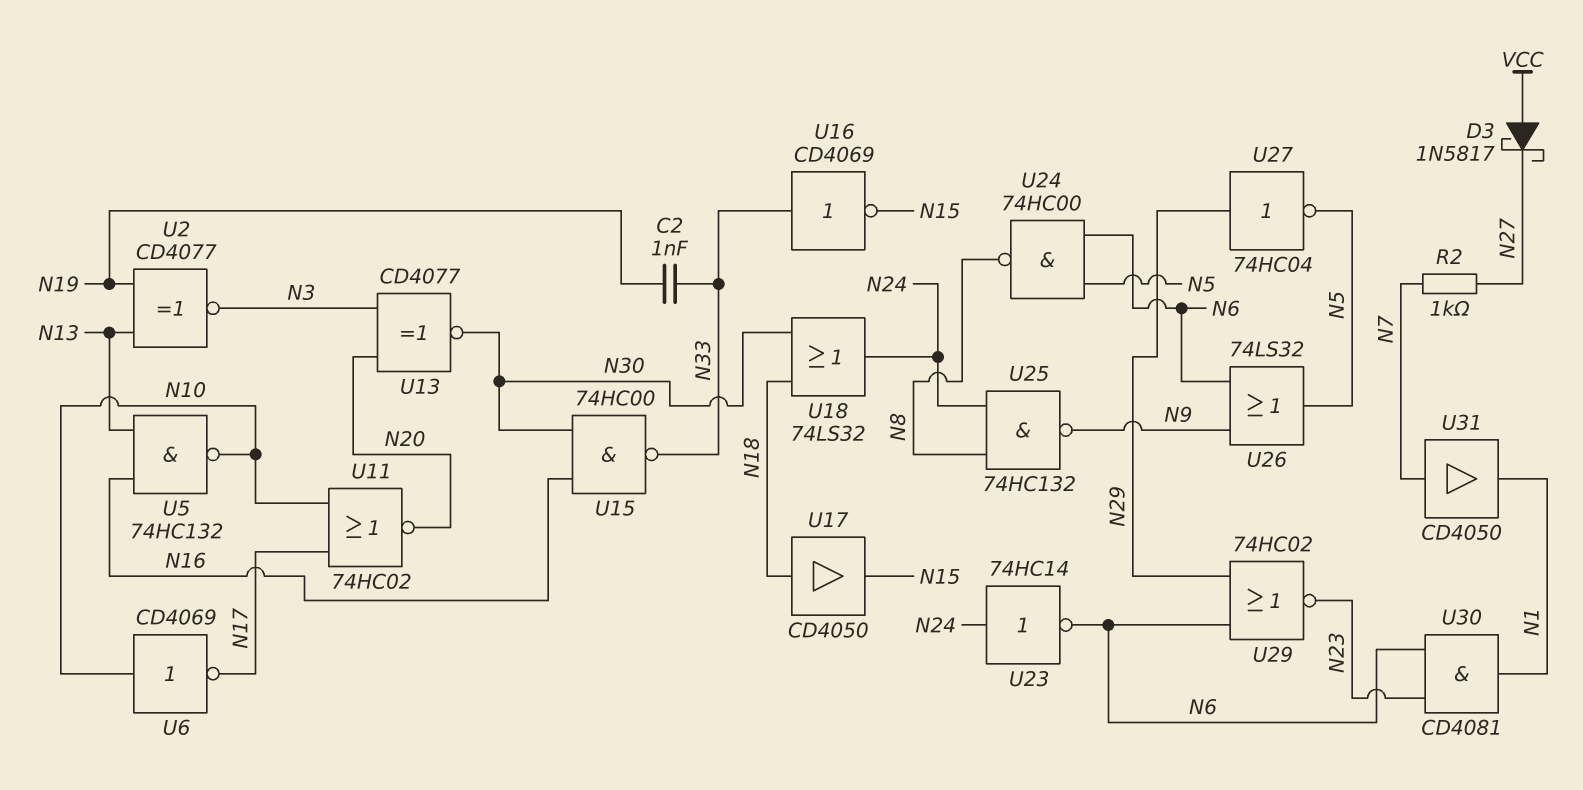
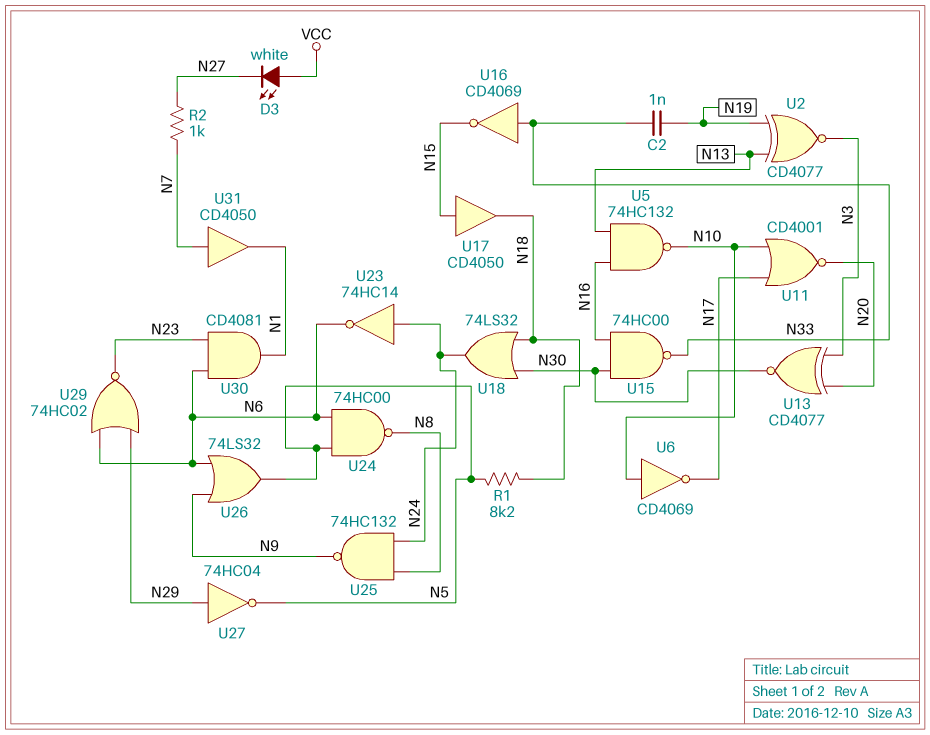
D3: schottky 1N5817 (A VCC, K N27) -> LED white (A VCC, K N27)
R1: none -> 8.2k (N5, N18)
U11: NOR 74HC02 (in N10, in N17, out N20) -> NOR CD4001 (in N10, in N17, out N20)
U17: buffer CD4050 (in N18, out N15) -> buffer CD4050 (in N15, out N18)

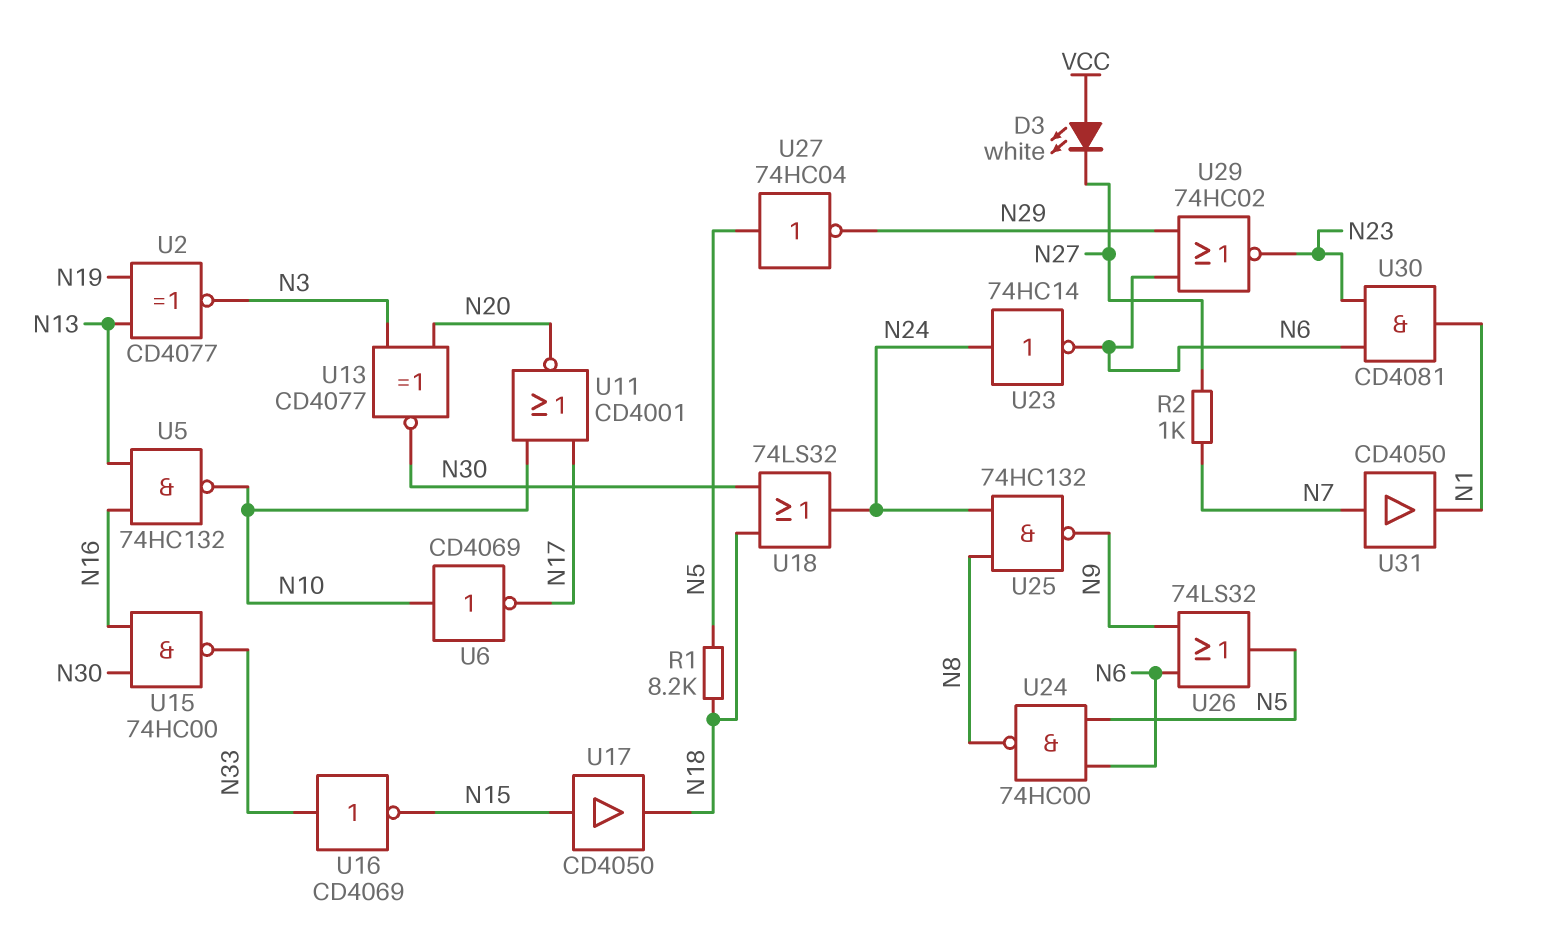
C2: 1nF (N19, N33) -> none
U27: NOT 74HC04 (in N29, out N5) -> NOT 74HC04 (in N5, out N29)

